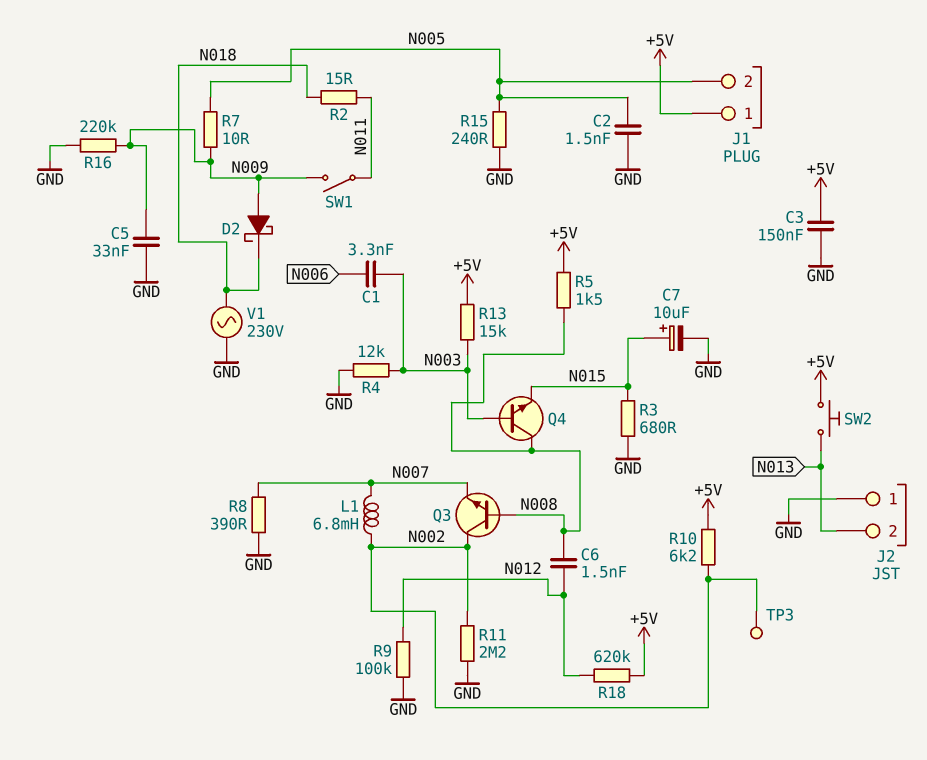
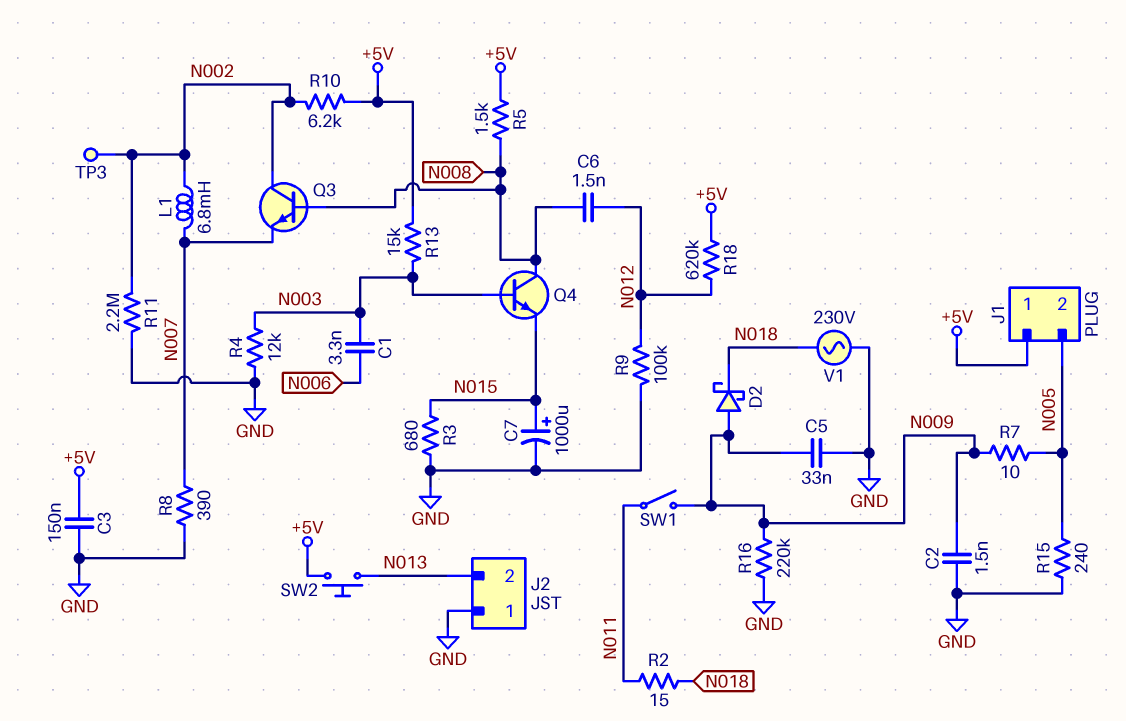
C2: 1.5nF (GND, N005) -> 1.5nF (GND, N009)
C7: 10uF (plus N015, minus GND) -> 1000uF (plus N015, minus GND)

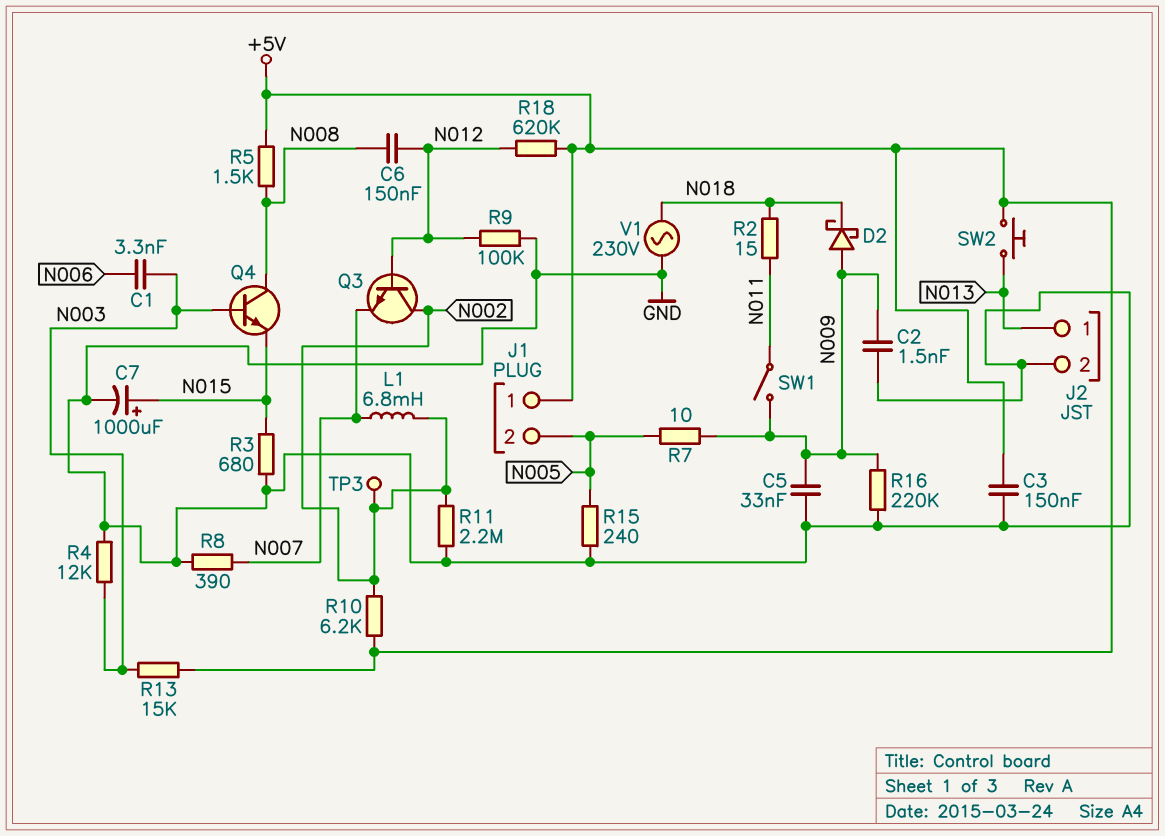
C6: 1.5nF (N008, N012) -> 150nF (N008, N012)
J2 pin 1: GND -> N013
J2 pin 2: N013 -> GND
Q3: NPN (B N008, C N002, E N007) -> NPN (B N012, C N002, E N007)

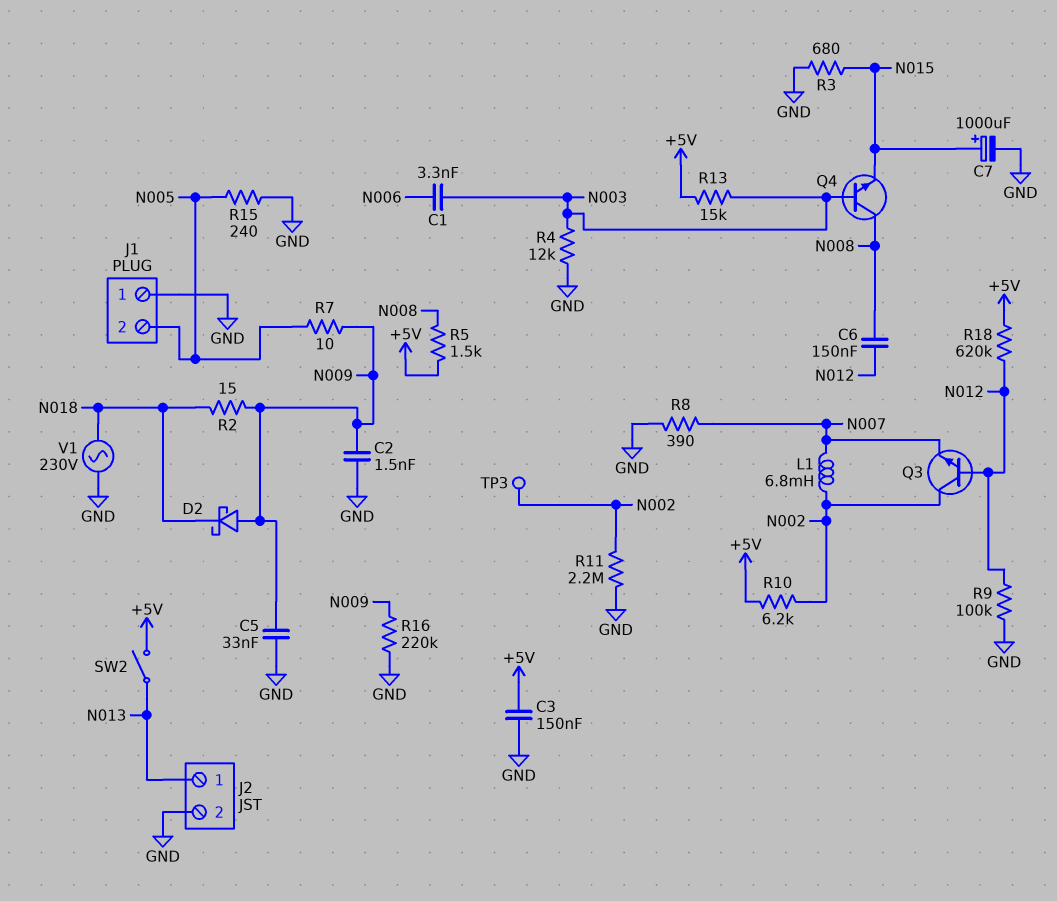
J1 pin 1: +5V -> GND
R2: 15 (N011, N018) -> 15 (N009, N018)
SW1: switch (N009, N011) -> none
SW2: button (+5V, N013) -> switch (+5V, N013)

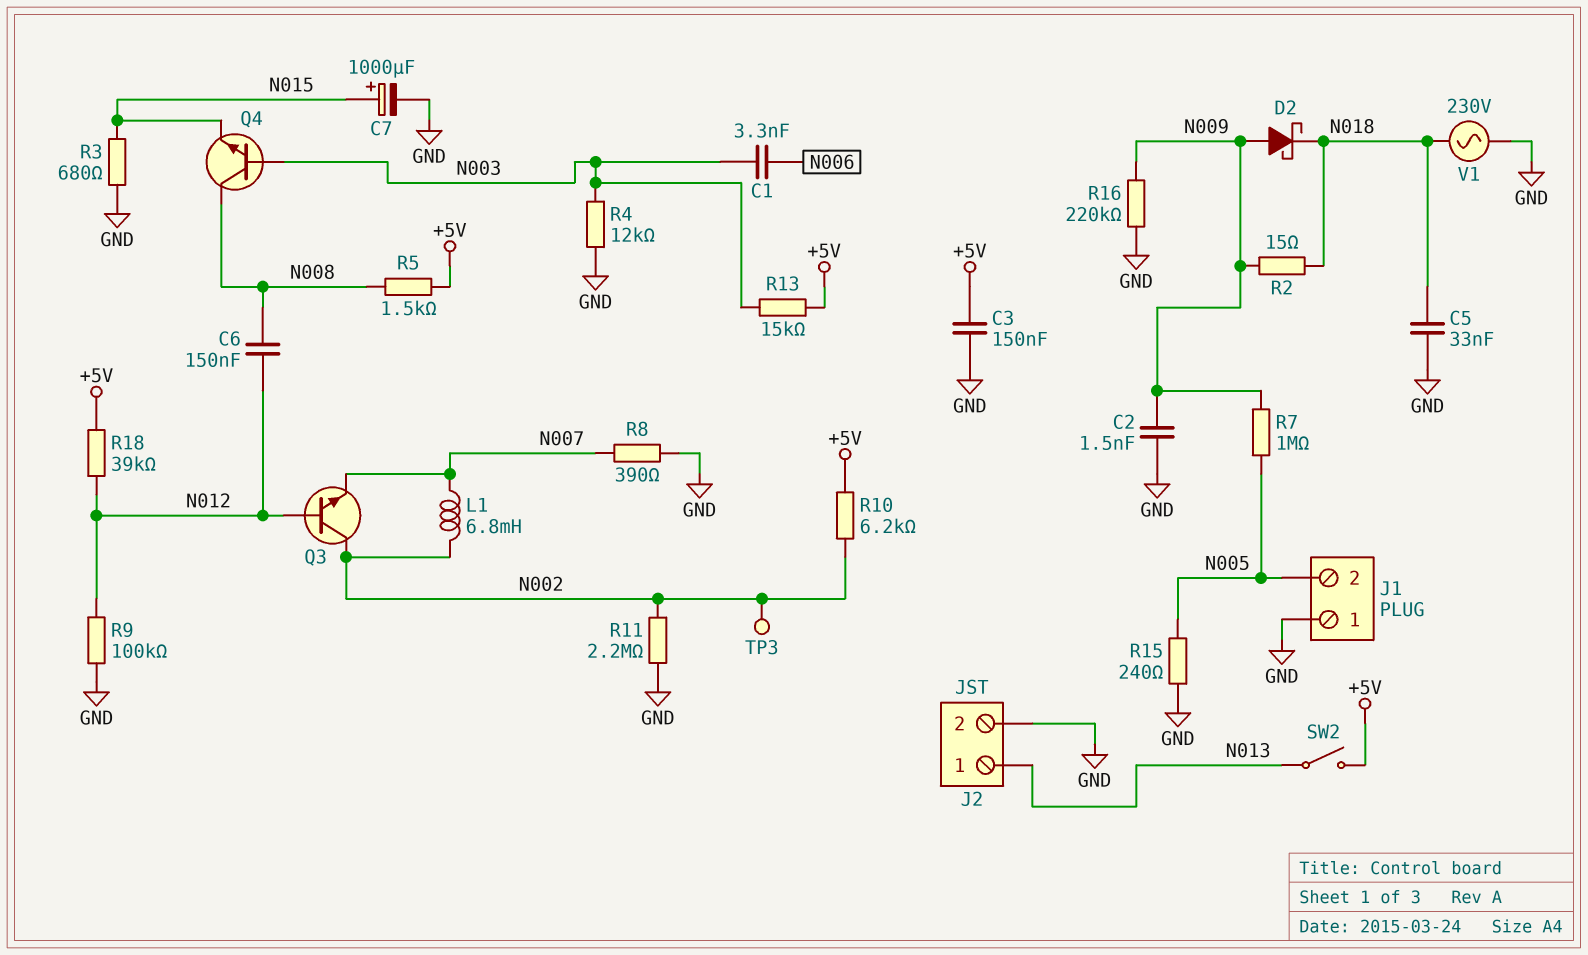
C5: 33nF (GND, N009) -> 33nF (GND, N018)
R7: 10 (N005, N009) -> 1M (N005, N009)
R18: 620k (+5V, N012) -> 39k (+5V, N012)

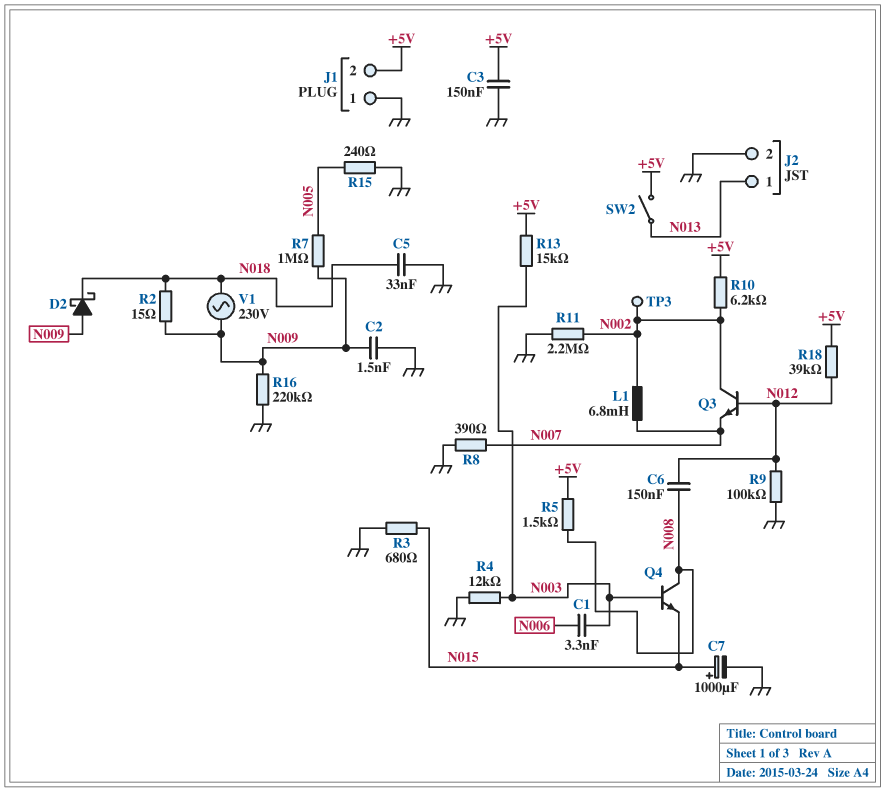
J1 pin 2: N005 -> +5V
V1: AC 230V (GND, N018) -> AC 230V (N009, N018)

